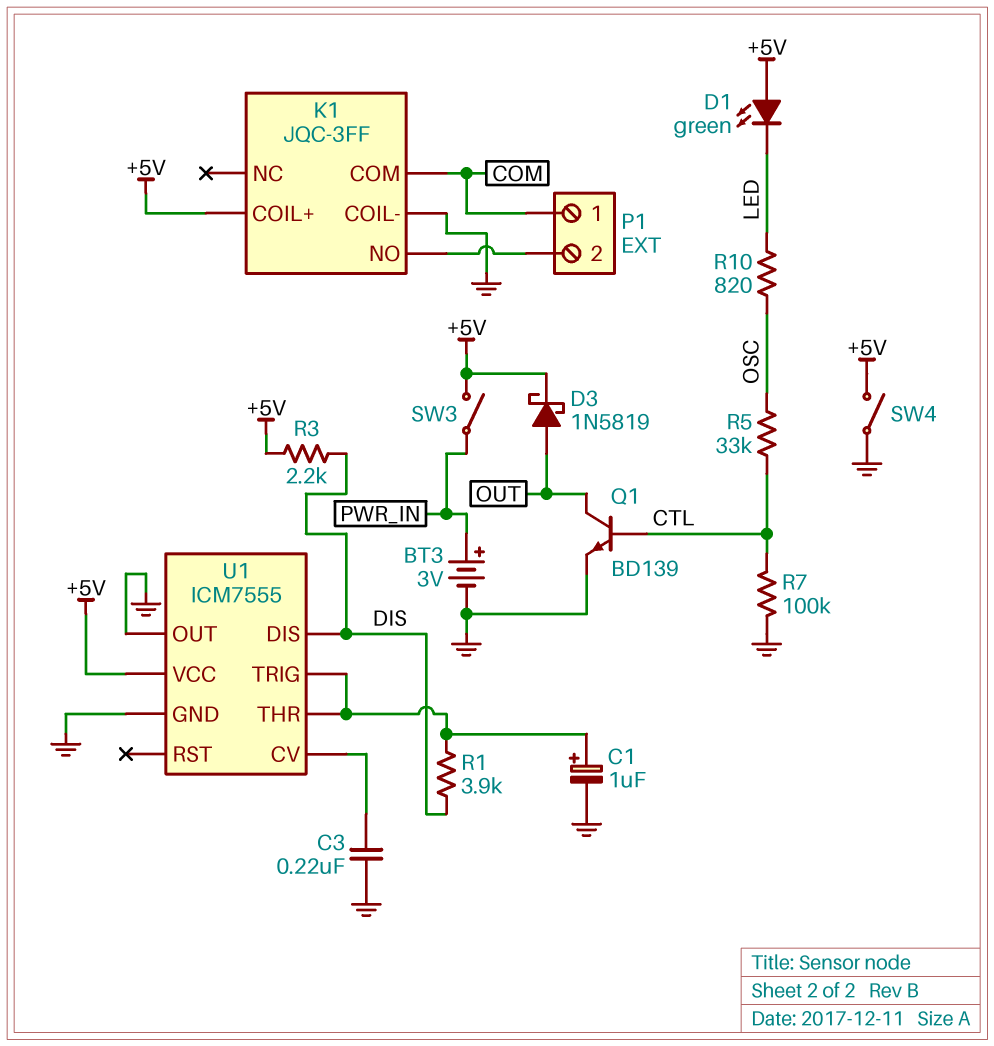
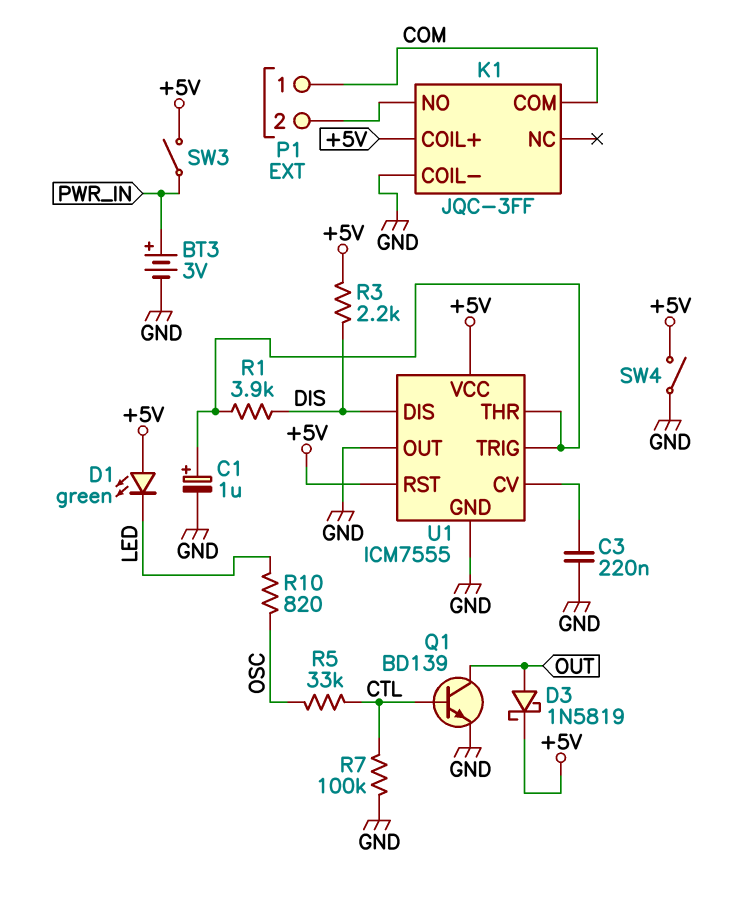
U1 pin RST: none -> +5V

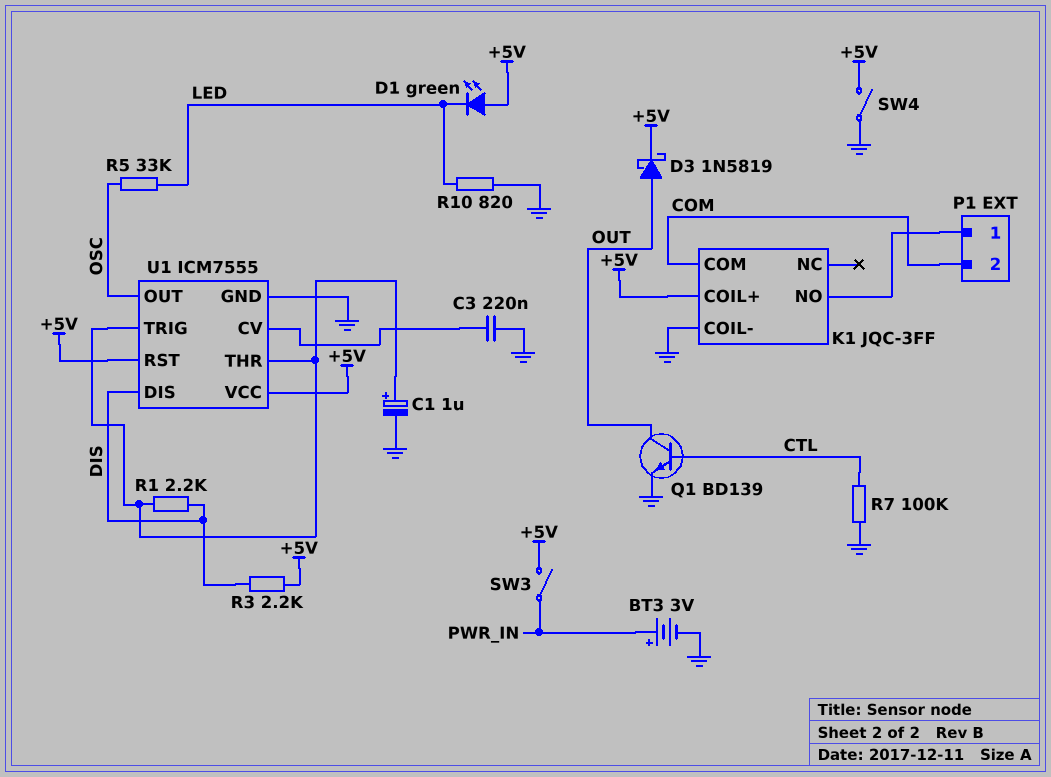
P1 pin 1: COM -> K1/NO
P1 pin 2: K1/NO -> COM
R1: 3.9k (DIS, U1/THR) -> 2.2k (DIS, U1/THR)
R5: 33k (CTL, OSC) -> 33k (LED, OSC)
R10: 820 (LED, OSC) -> 820 (GND, LED)
U1 pin OUT: GND -> OSC

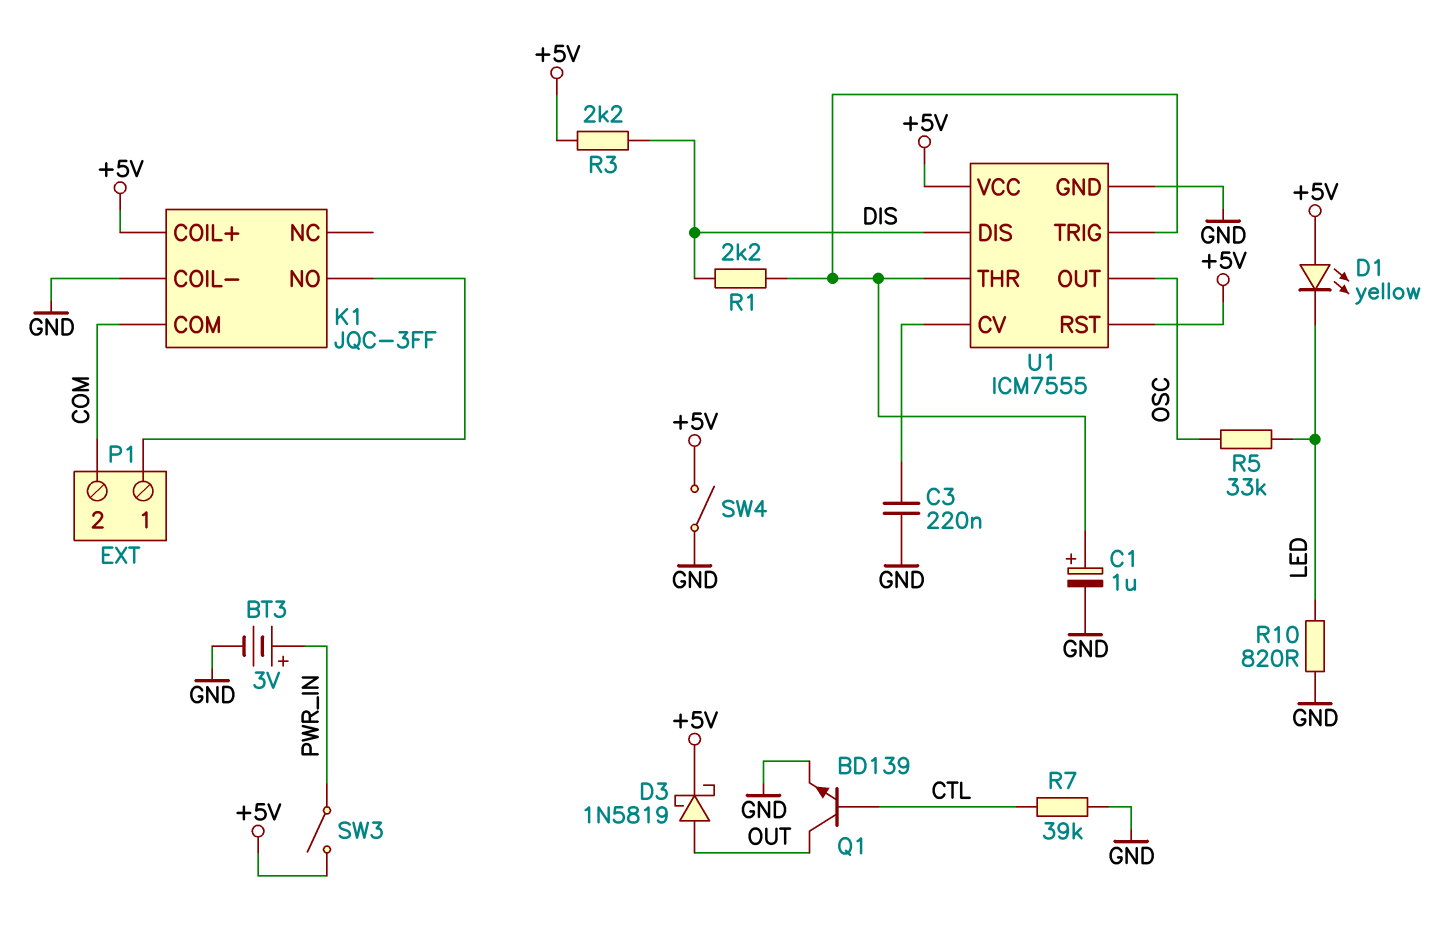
D1: LED green (A +5V, K LED) -> LED yellow (A +5V, K LED)
R7: 100k (CTL, GND) -> 39k (CTL, GND)

